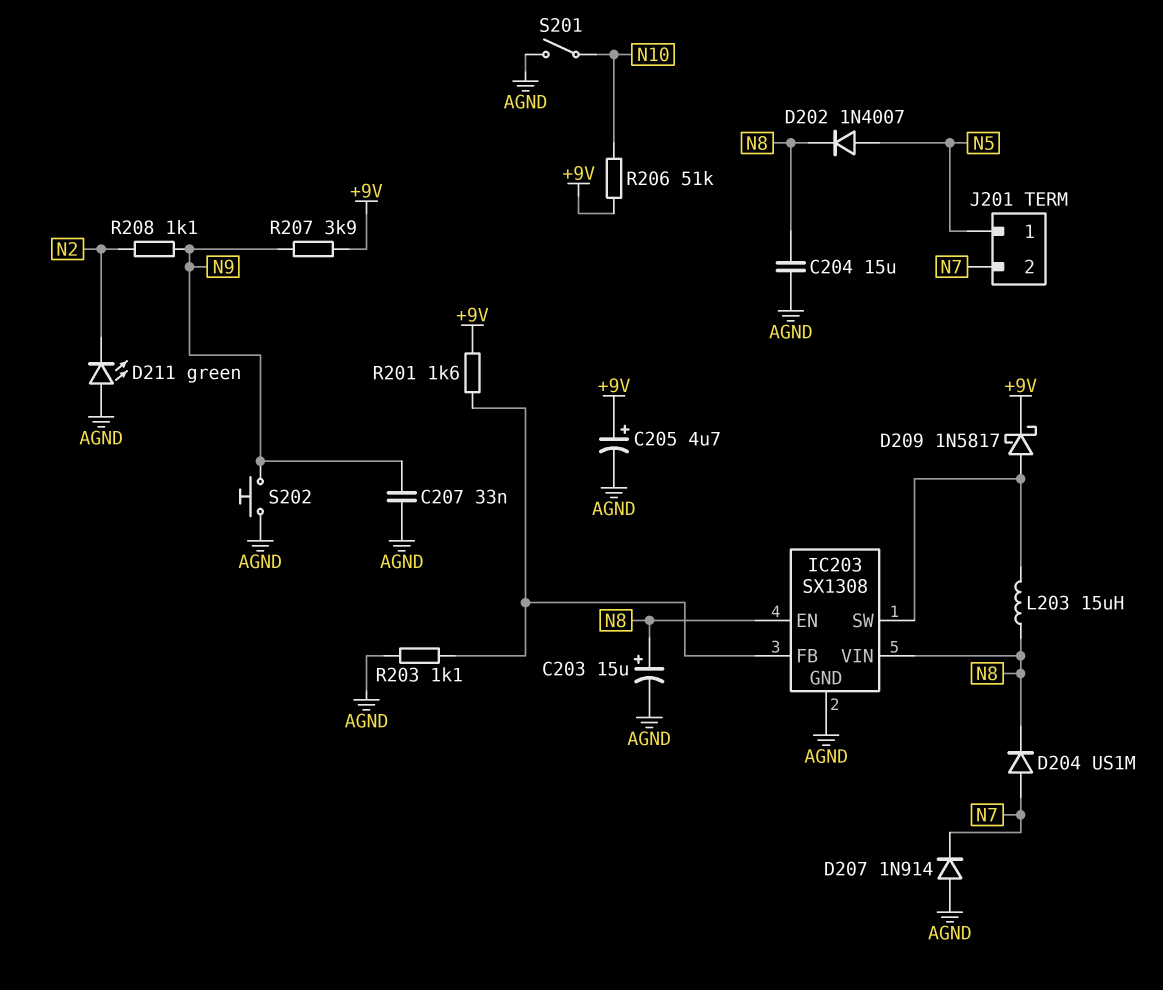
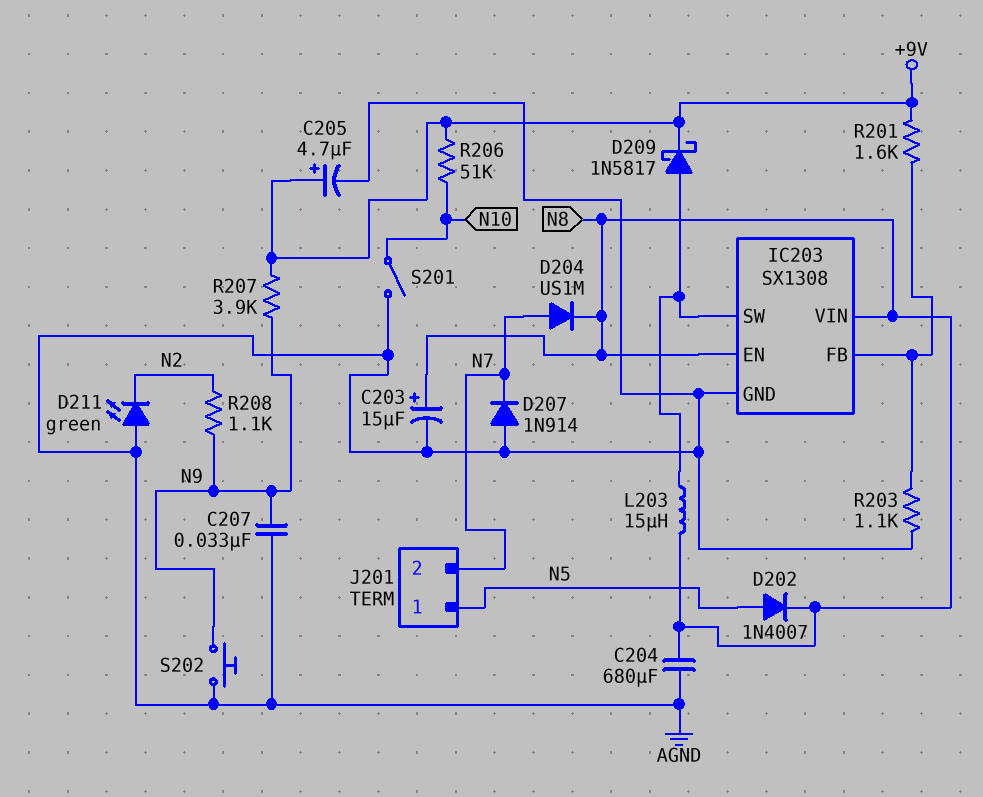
C204: 15uF (AGND, N8) -> 680uF (AGND, N8)

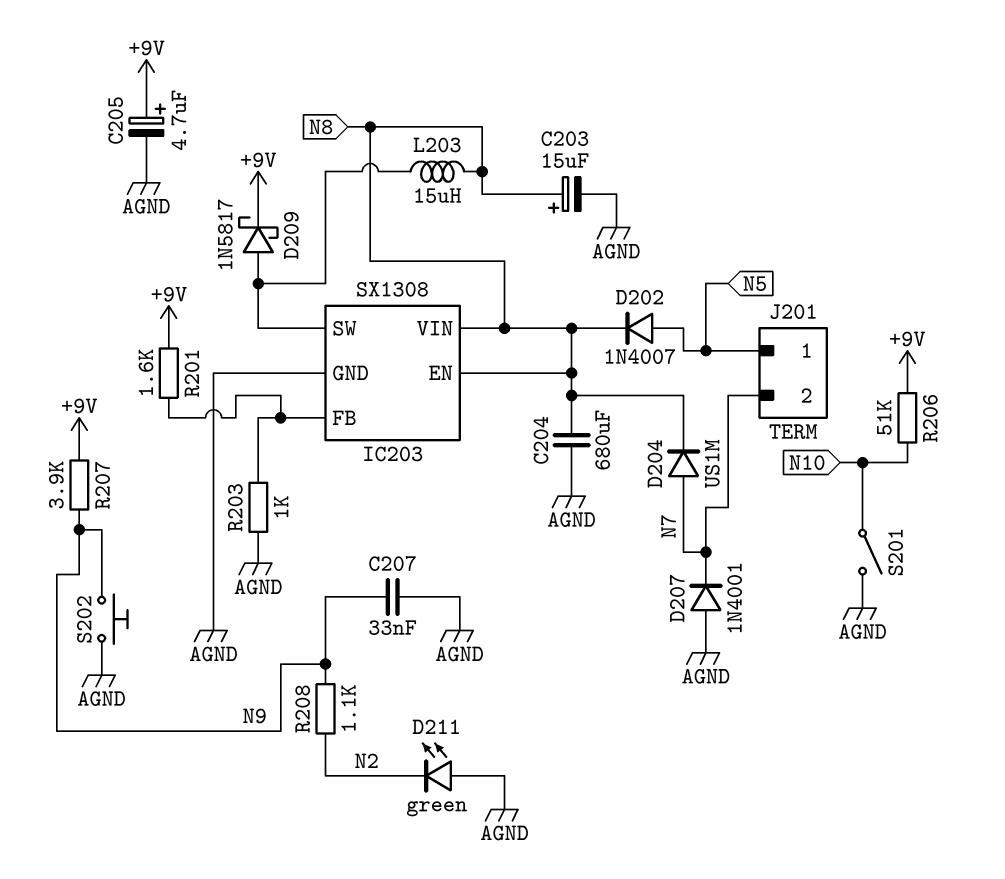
D207: diode 1N914 (A AGND, K N7) -> diode 1N4001 (A AGND, K N7)
R203: 1.1k (AGND, IC203/FB) -> 1k (AGND, IC203/FB)

